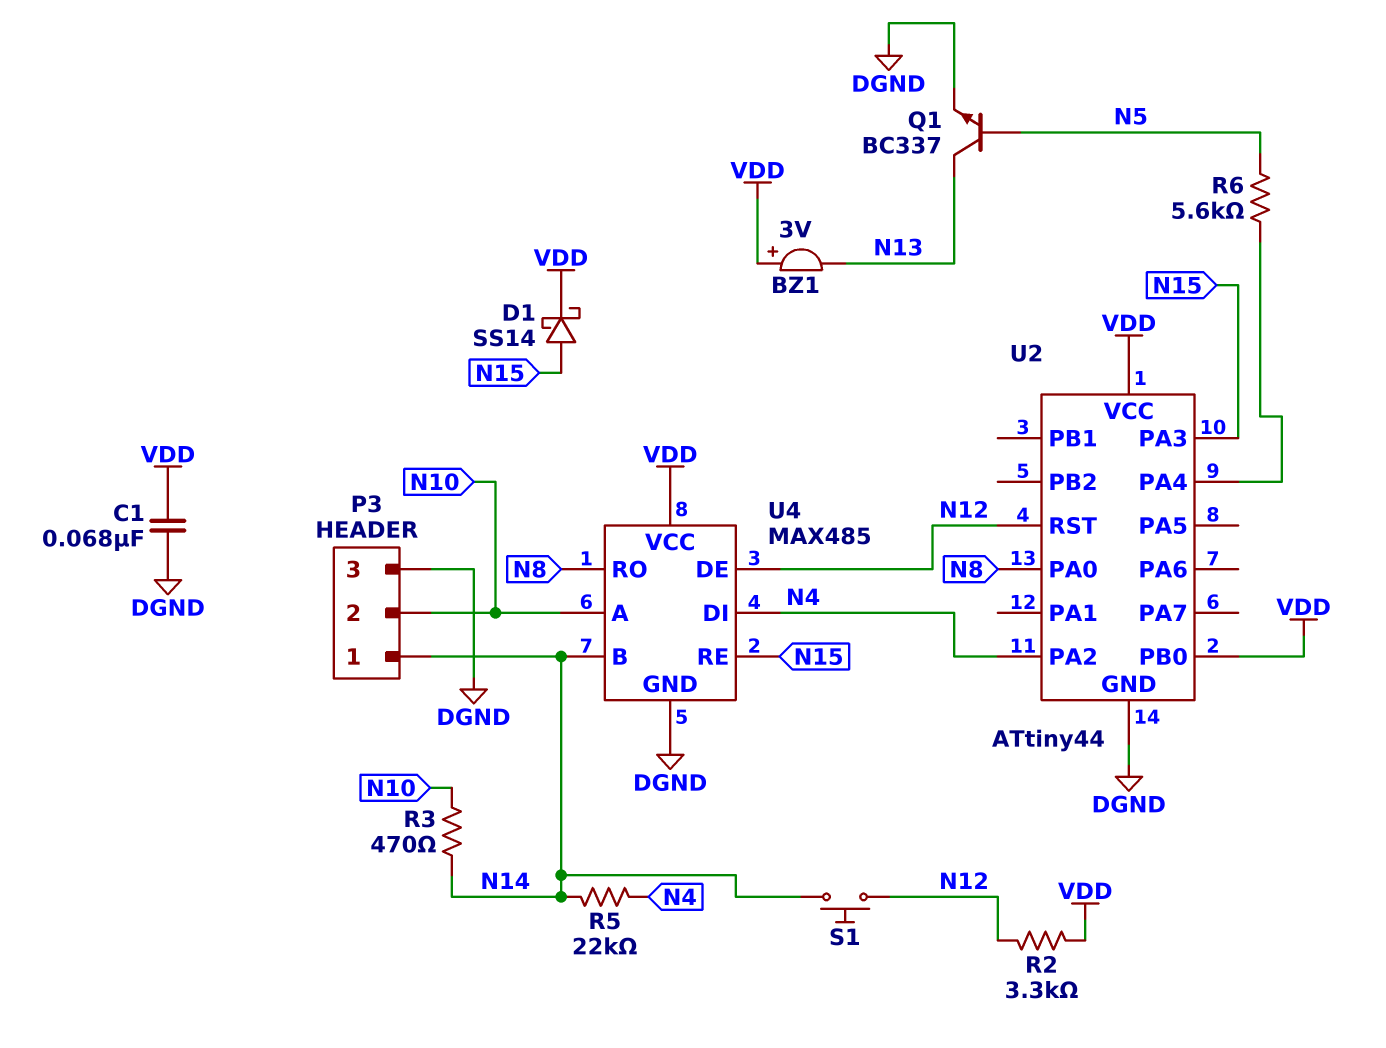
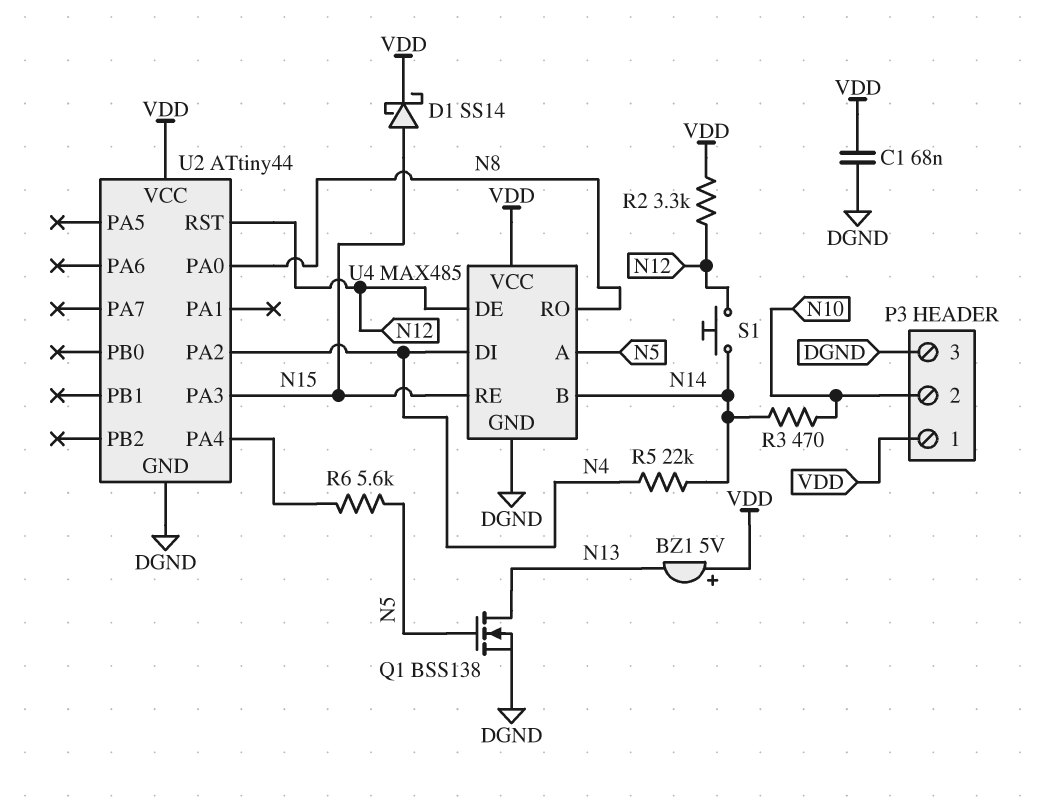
BZ1: buzzer 3V (plus VDD, minus N13) -> buzzer 5V (plus VDD, minus N13)
P3 pin 1: N14 -> VDD
Q1: NPN BC337 (B N5, C N13, E DGND) -> NMOS BSS138 (G N5, D N13, S DGND)
U2 pin PB0: VDD -> none
U4 pin A: N10 -> N5

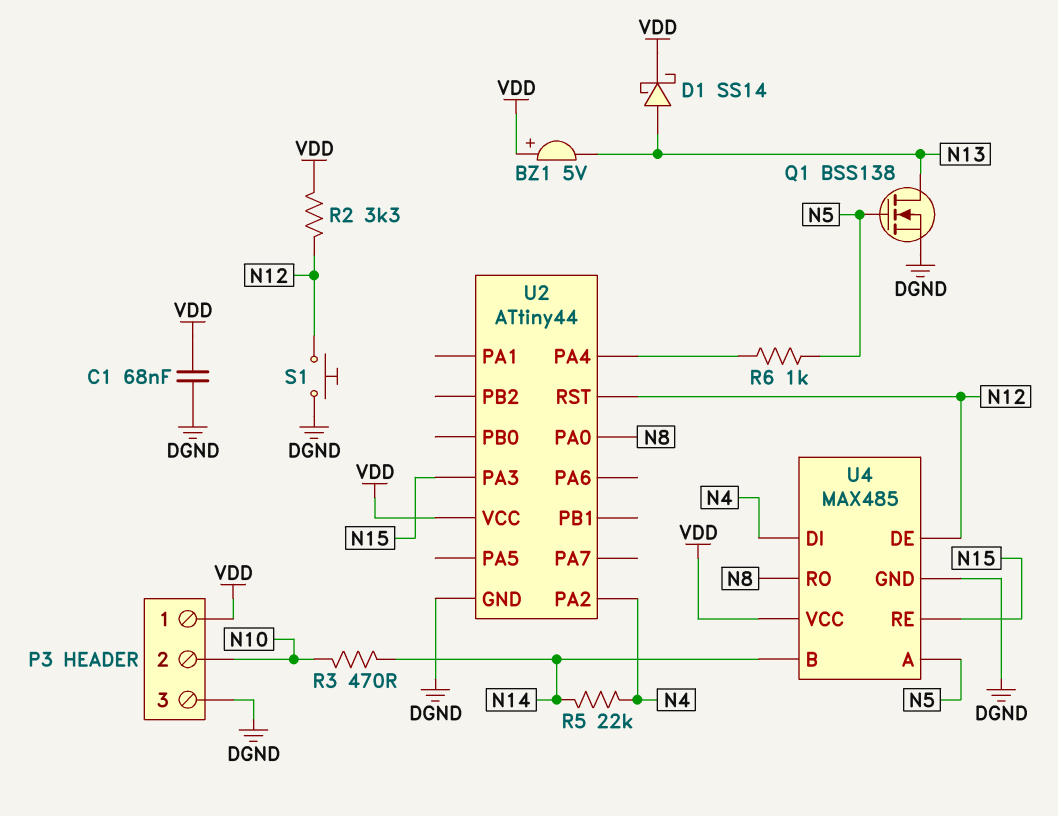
D1: schottky SS14 (A N15, K VDD) -> schottky SS14 (A N13, K VDD)
R6: 5.6k (N5, U2/PA4) -> 1k (N5, U2/PA4)
S1: button (N12, N14) -> button (DGND, N12)

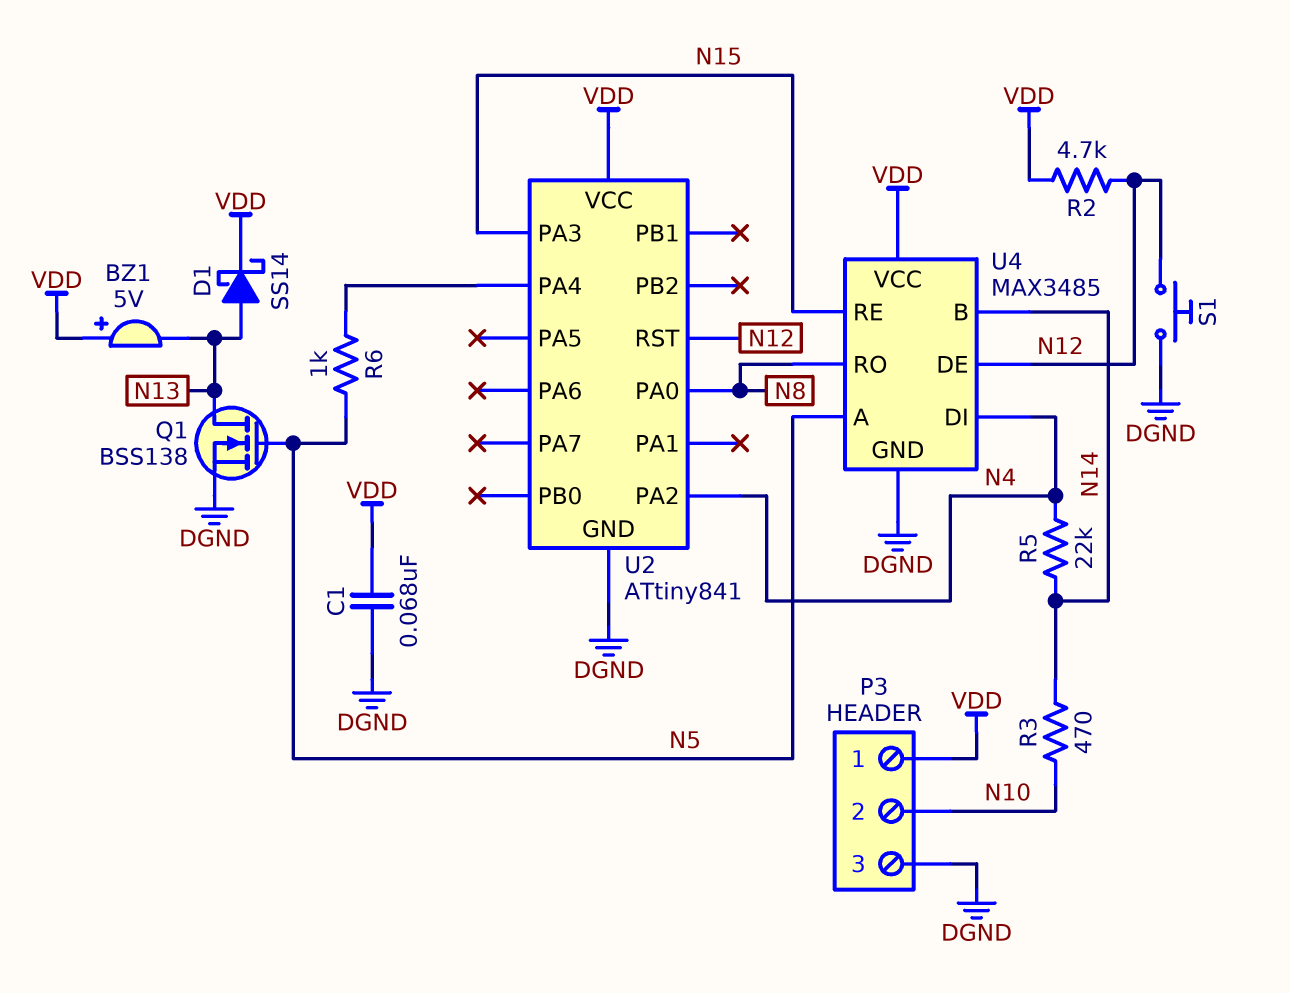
R2: 3.3k (N12, VDD) -> 4.7k (N12, VDD)
U2: ATtiny44 -> ATtiny841
U4: MAX485 -> MAX3485

